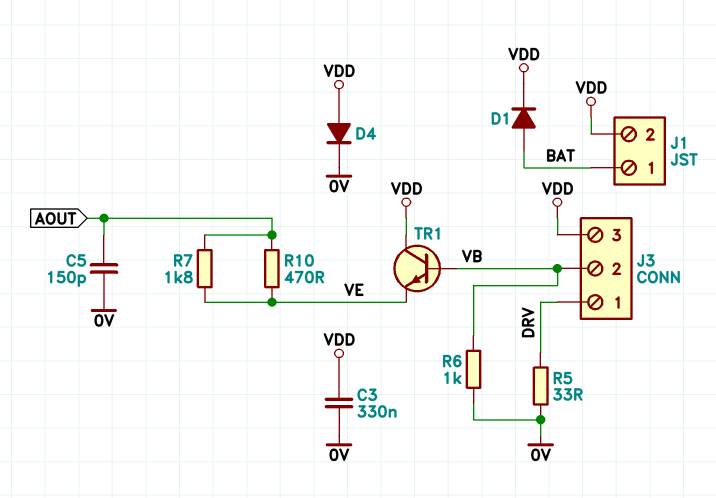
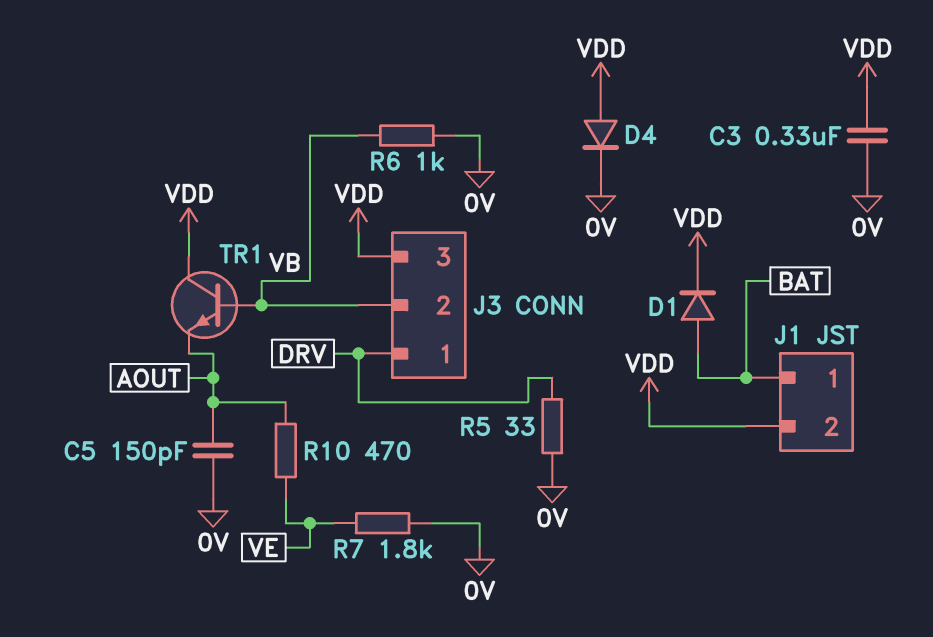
R7: 1.8k (AOUT, VE) -> 1.8k (0V, VE)
TR1: NPN (B VB, C VDD, E VE) -> NPN (B VB, C VDD, E AOUT)

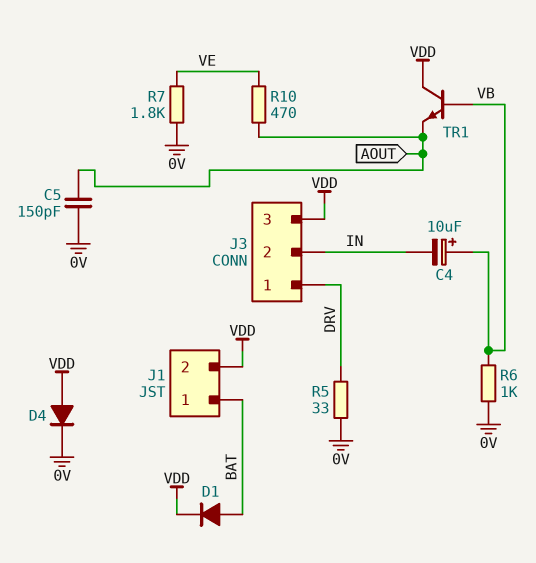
C3: 330nF (0V, VDD) -> none
C4: none -> 10uF (plus VB, minus IN)
J3 pin 2: VB -> IN

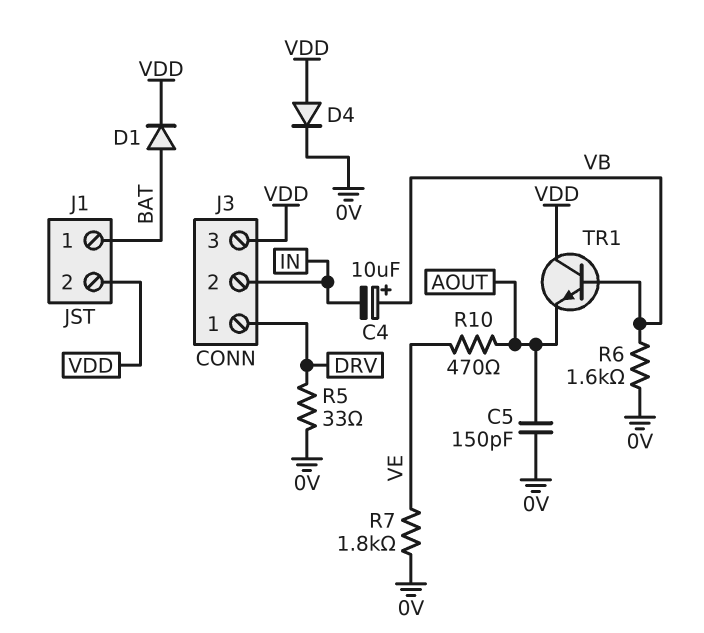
R6: 1k (0V, VB) -> 1.6k (0V, VB)

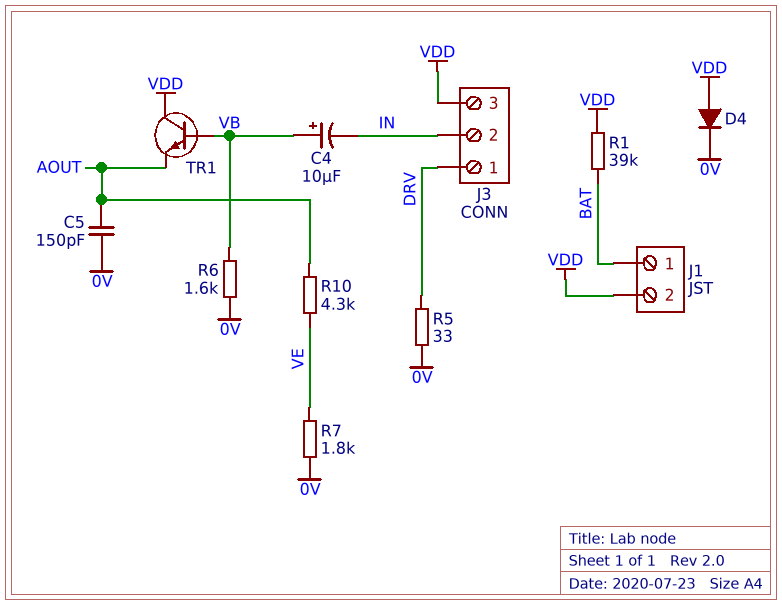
D1: diode (A BAT, K VDD) -> none
R1: none -> 39k (BAT, VDD)
R10: 470 (AOUT, VE) -> 4.3k (AOUT, VE)

